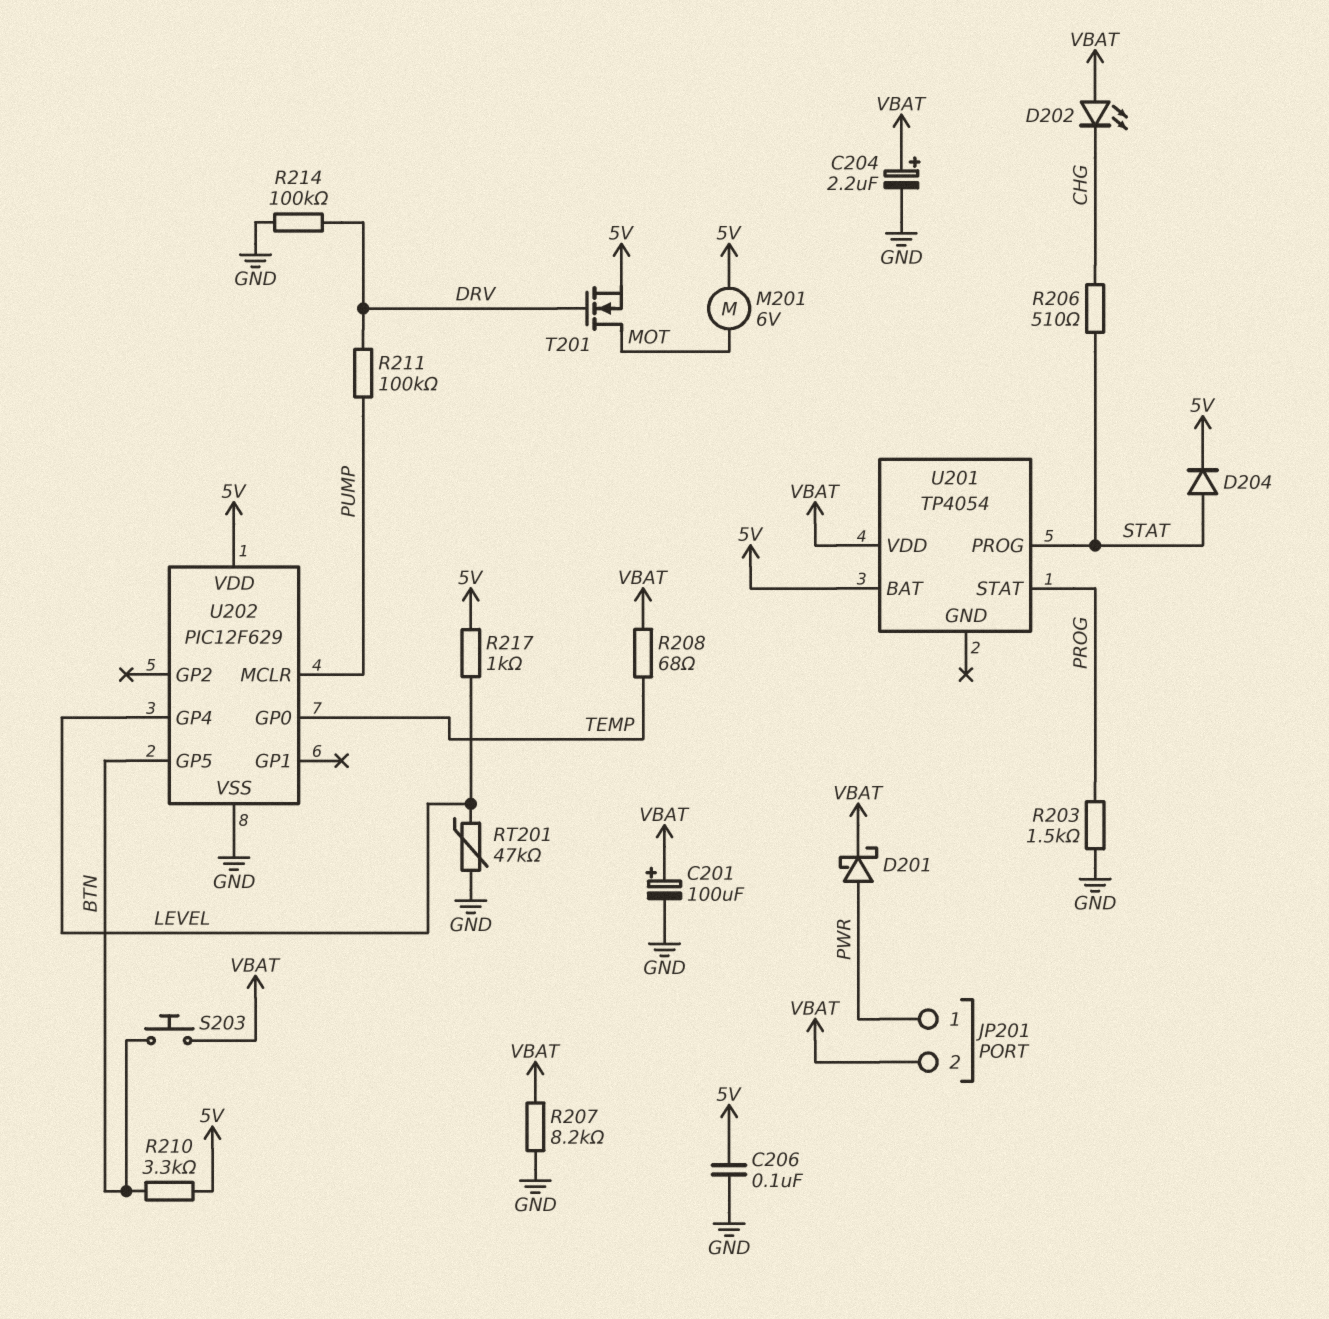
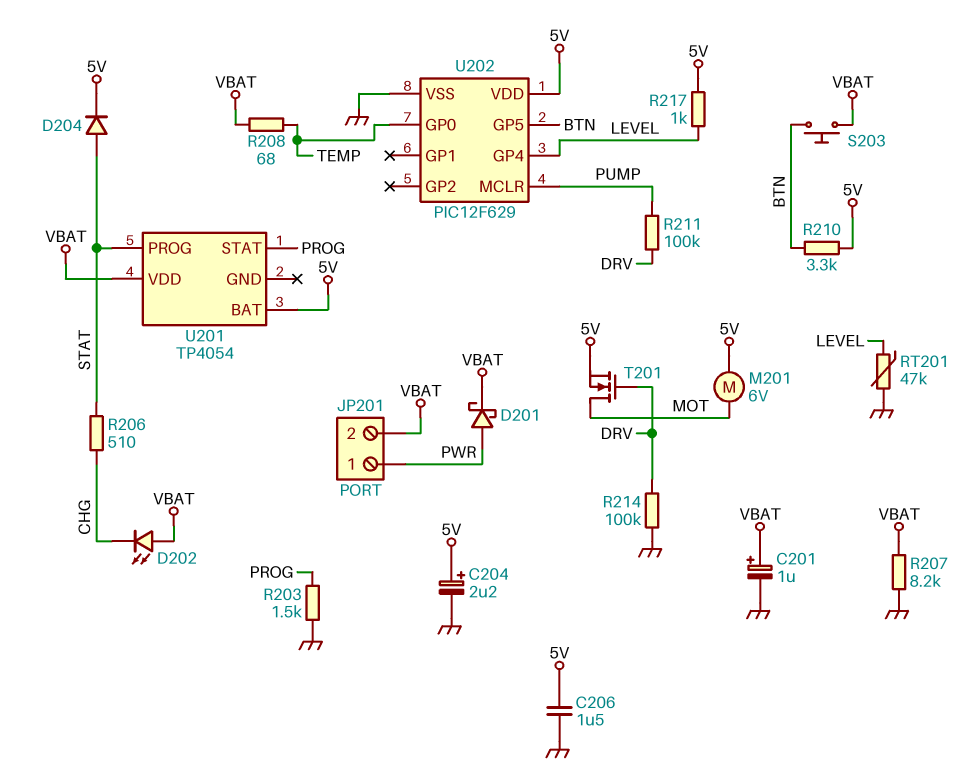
C201: 100uF (plus VBAT, minus GND) -> 1uF (plus VBAT, minus GND)
C204: 2.2uF (plus VBAT, minus GND) -> 2.2uF (plus 5V, minus GND)
C206: 100nF (5V, GND) -> 1.5uF (5V, GND)

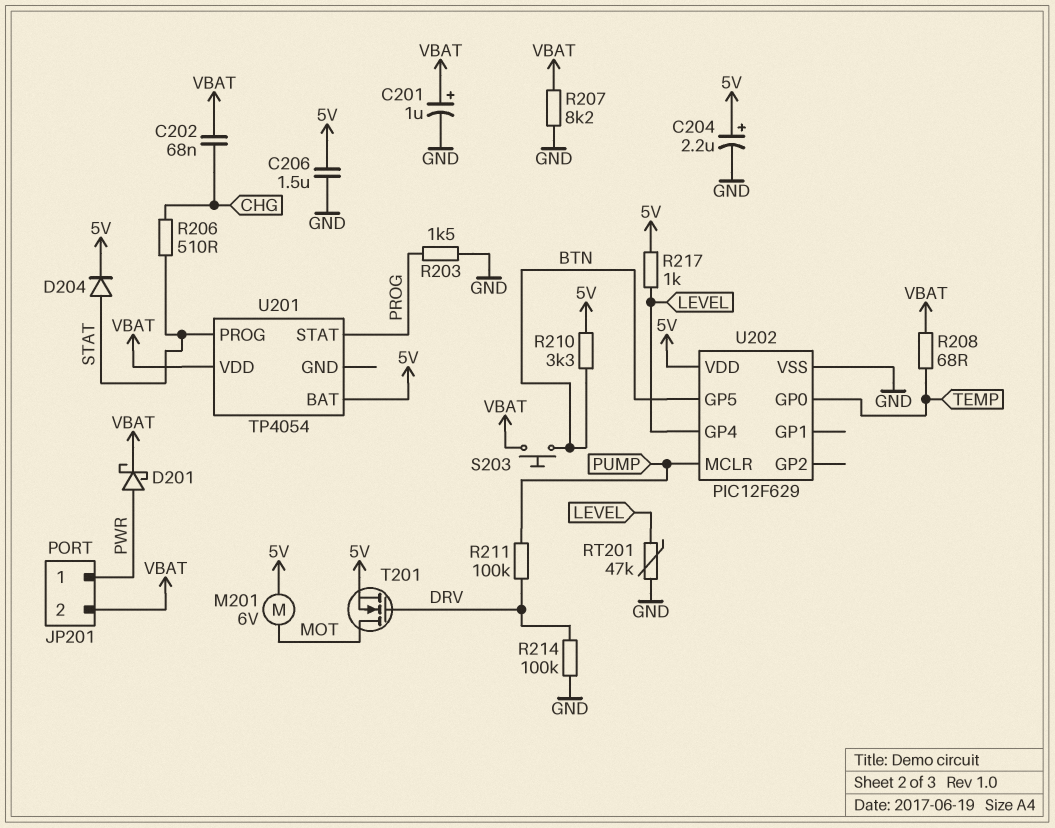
C202: none -> 68nF (CHG, VBAT)
D202: LED (A VBAT, K CHG) -> none

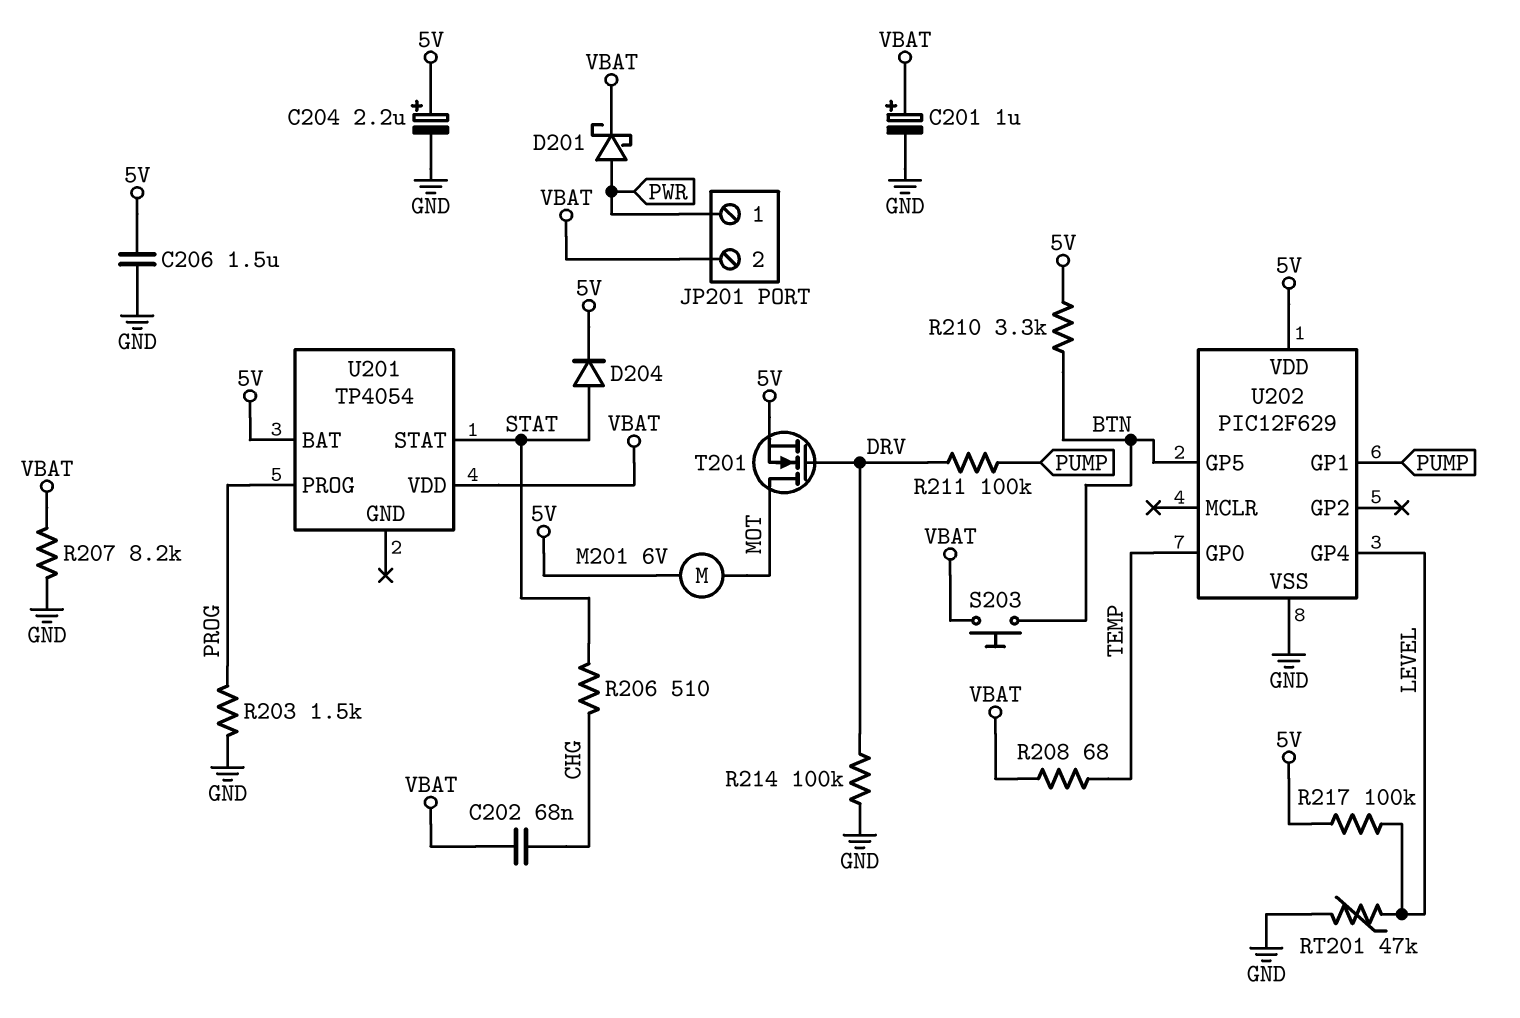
R217: 1k (5V, LEVEL) -> 100k (5V, LEVEL)
U201 pin PROG: STAT -> PROG
U201 pin STAT: PROG -> STAT
U202 pin GP1: none -> PUMP
U202 pin MCLR: PUMP -> none

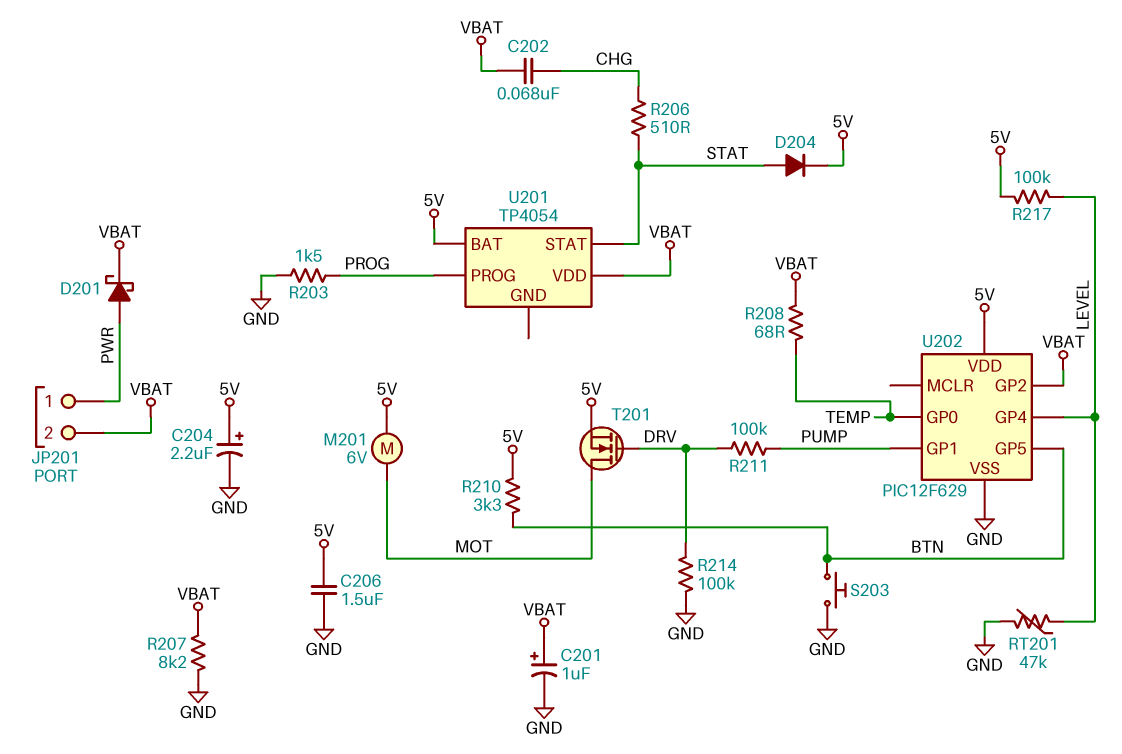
S203: button (BTN, VBAT) -> button (BTN, GND)
U202 pin GP2: none -> VBAT

